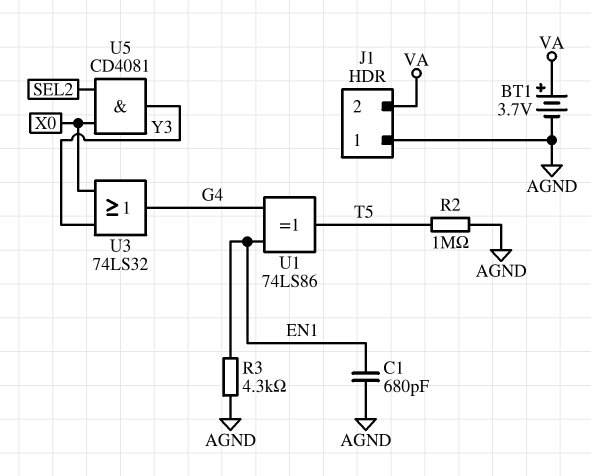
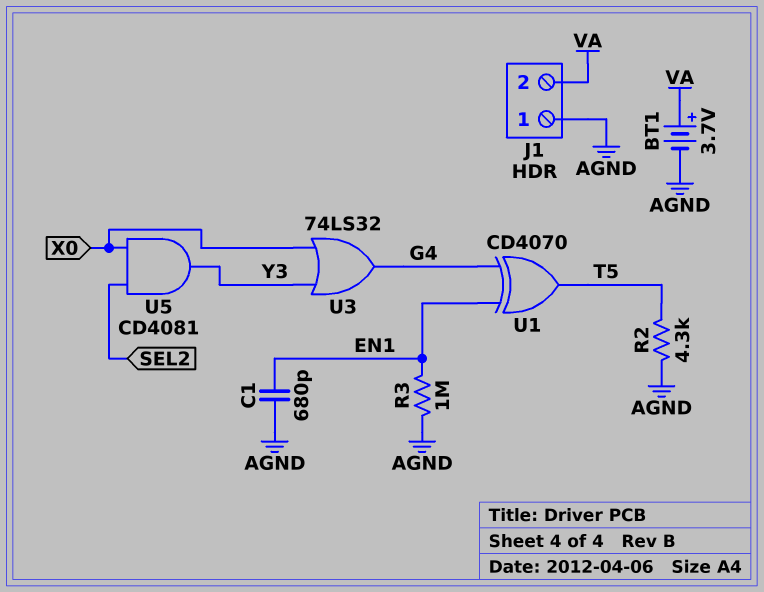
R2: 1M (AGND, T5) -> 4.3k (AGND, T5)
R3: 4.3k (AGND, EN1) -> 1M (AGND, EN1)
U1: XOR 74LS86 (in EN1, in G4, out T5) -> XOR CD4070 (in EN1, in G4, out T5)

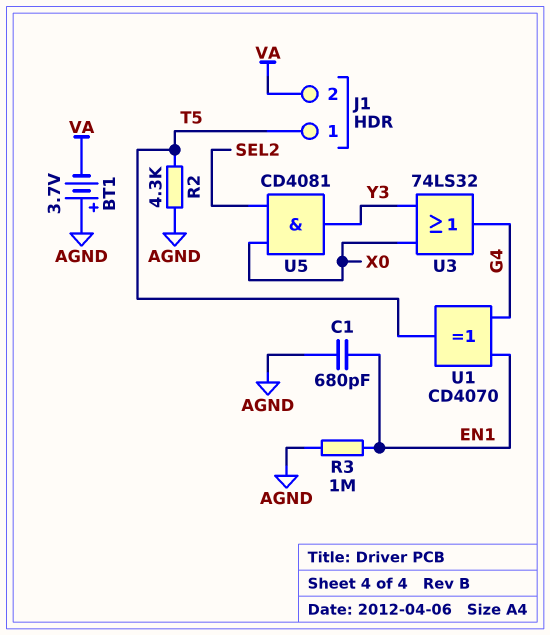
BT1: 3.7V (plus VA, minus AGND) -> 3.7V (plus AGND, minus VA)
J1 pin 1: AGND -> T5

